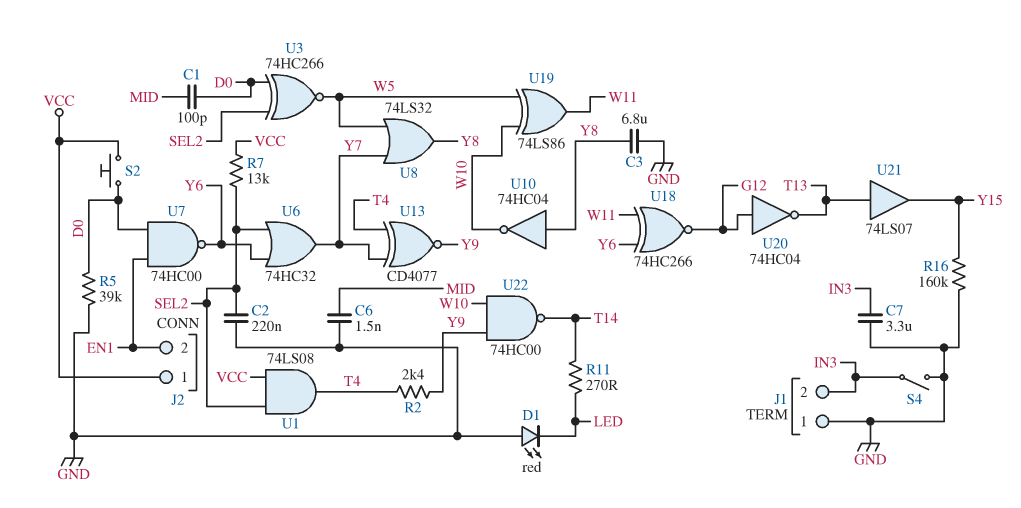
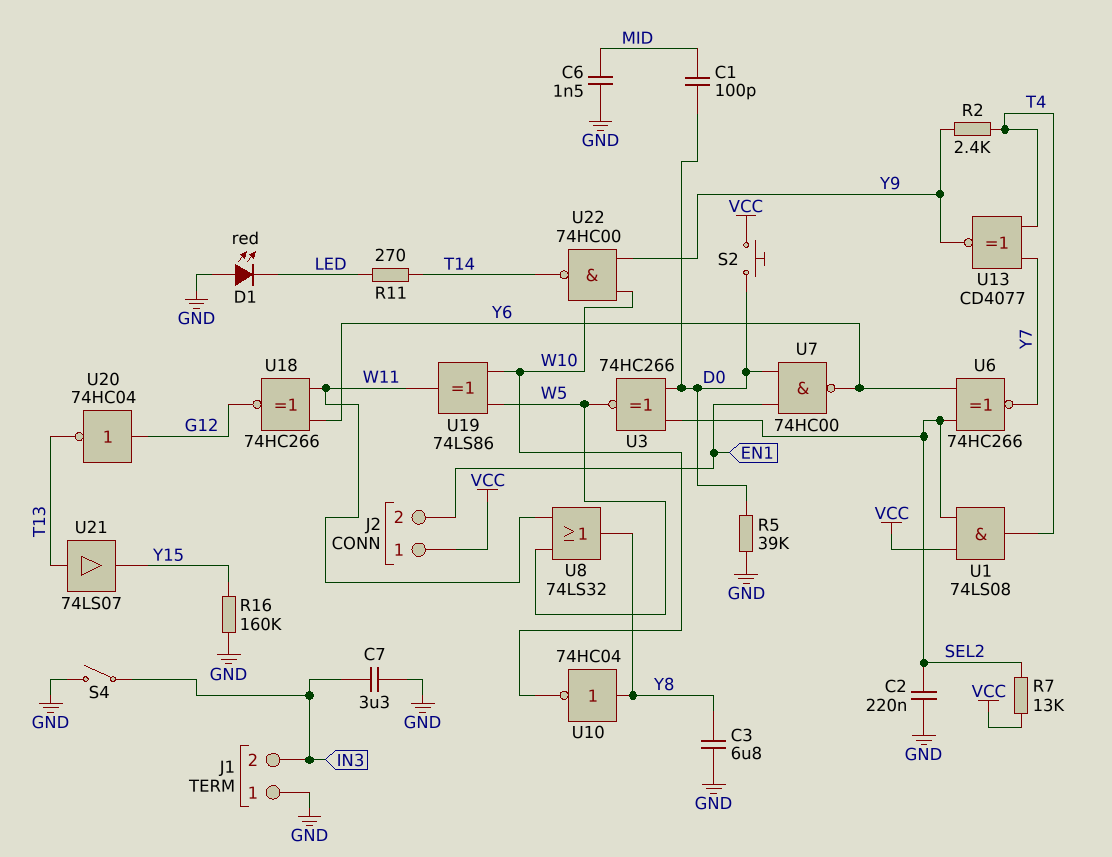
U6: OR 74HC32 (in SEL2, in Y6, out Y7) -> XNOR 74HC266 (in SEL2, in Y6, out Y7)
U8: OR 74LS32 (in W5, in Y7, out Y8) -> OR 74LS32 (in W5, in W11, out Y8)

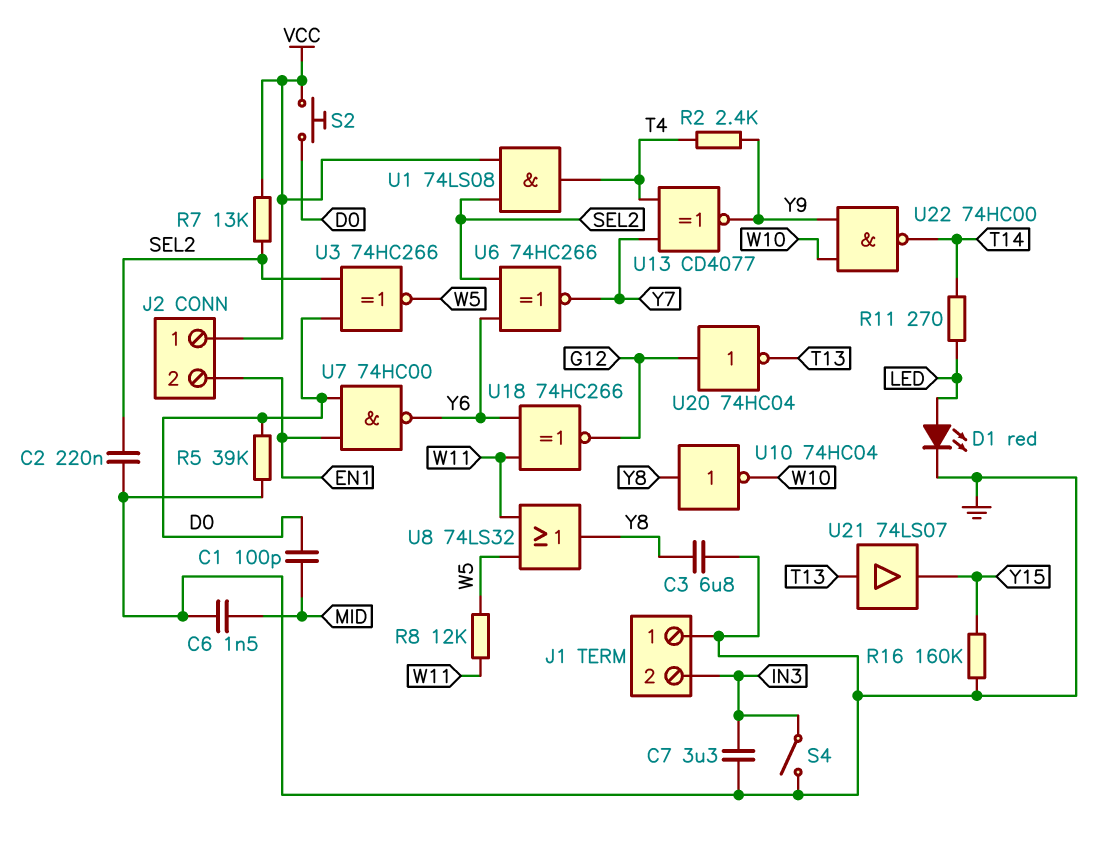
D1: LED red (A GND, K LED) -> LED red (A LED, K GND)
R8: none -> 12k (W5, W11)
U19: XOR 74LS86 (in W5, in W10, out W11) -> none

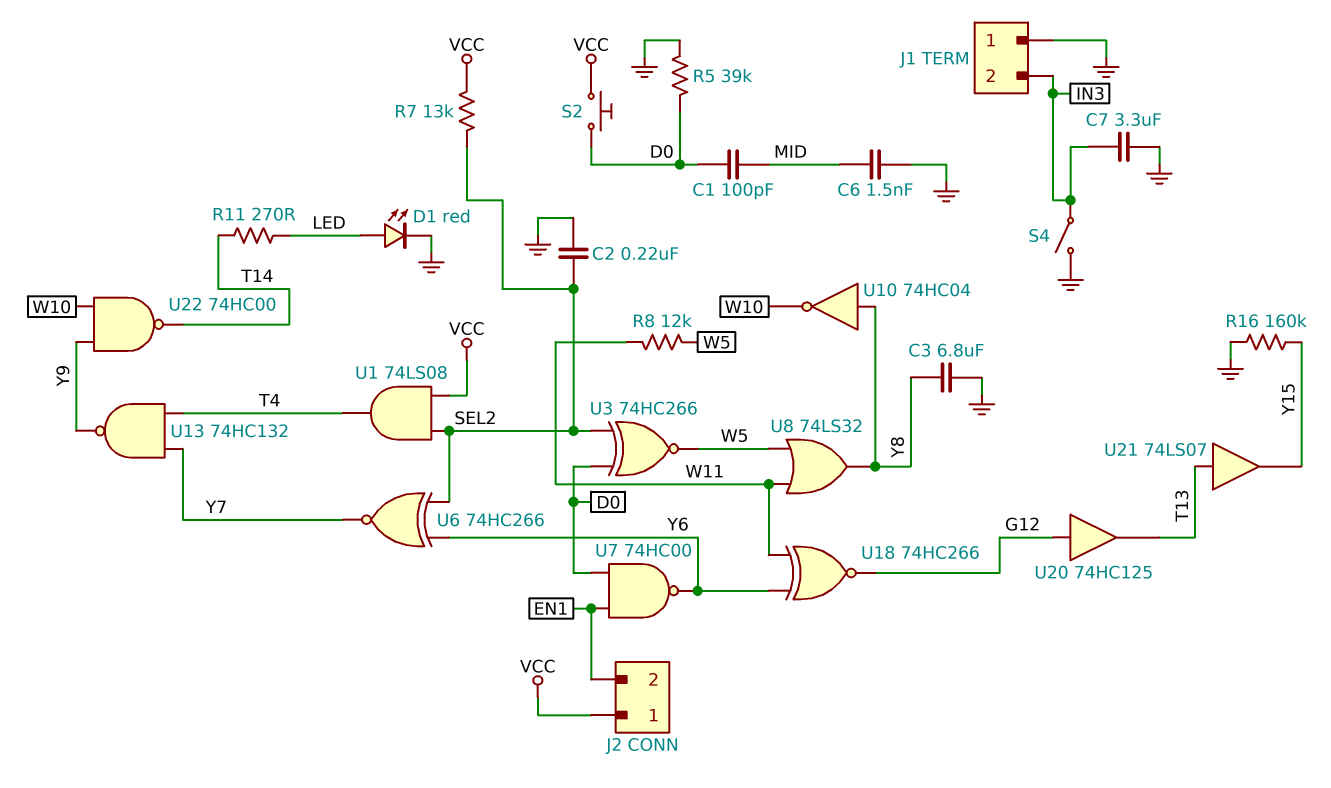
R2: 2.4k (T4, Y9) -> none
U13: XNOR CD4077 (in T4, in Y7, out Y9) -> NAND 74HC132 (in T4, in Y7, out Y9)
U20: NOT 74HC04 (in G12, out T13) -> buffer 74HC125 (in G12, out T13)

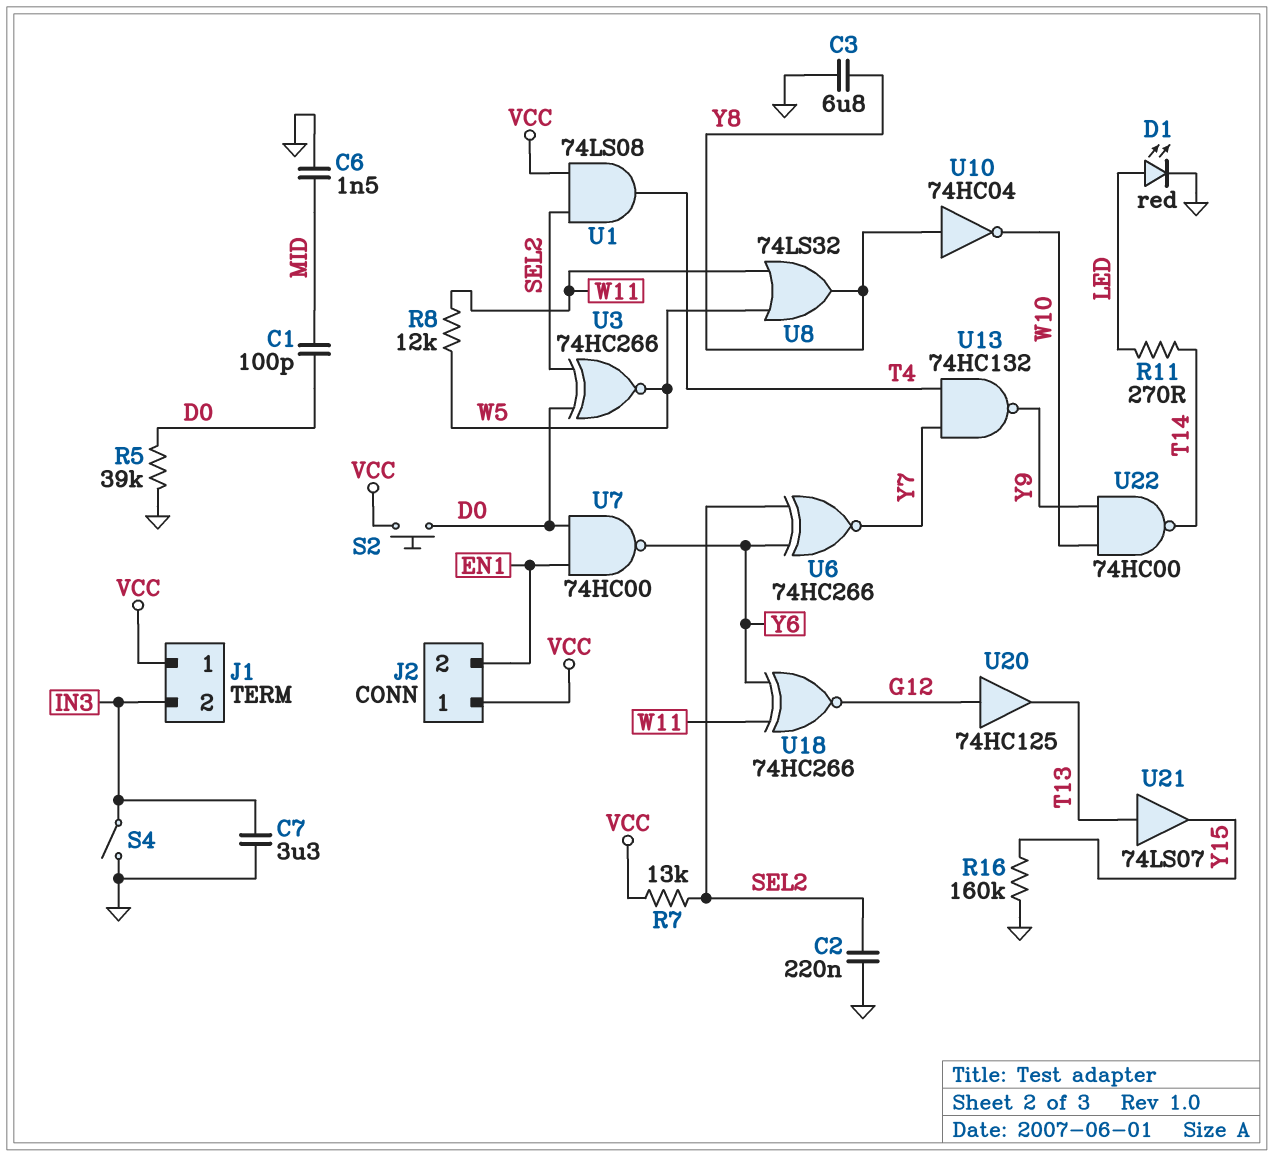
J1 pin 1: GND -> VCC

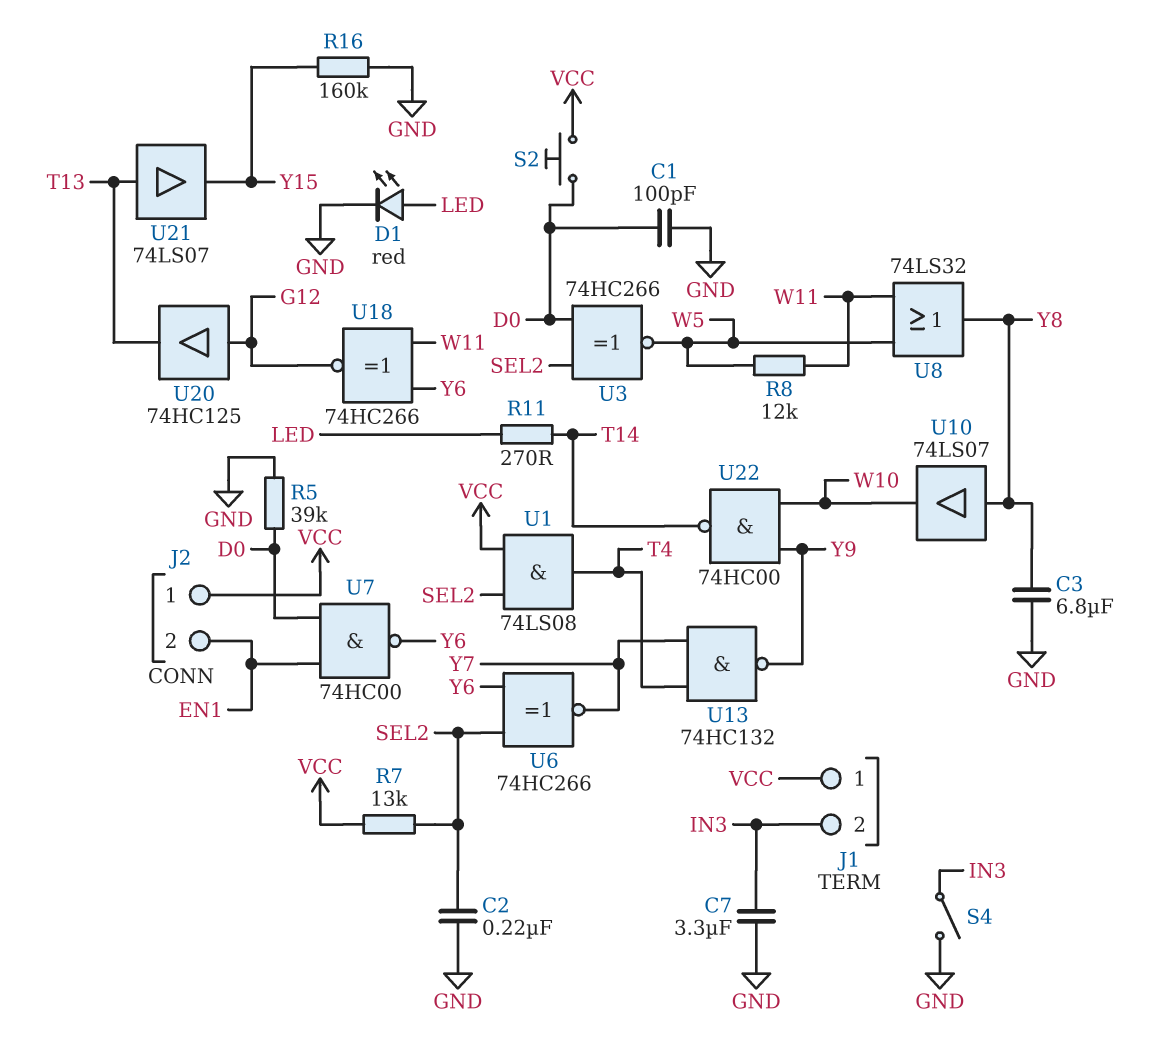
C1: 100pF (D0, MID) -> 100pF (D0, GND)
C6: 1.5nF (GND, MID) -> none
U10: NOT 74HC04 (in Y8, out W10) -> buffer 74LS07 (in Y8, out W10)

